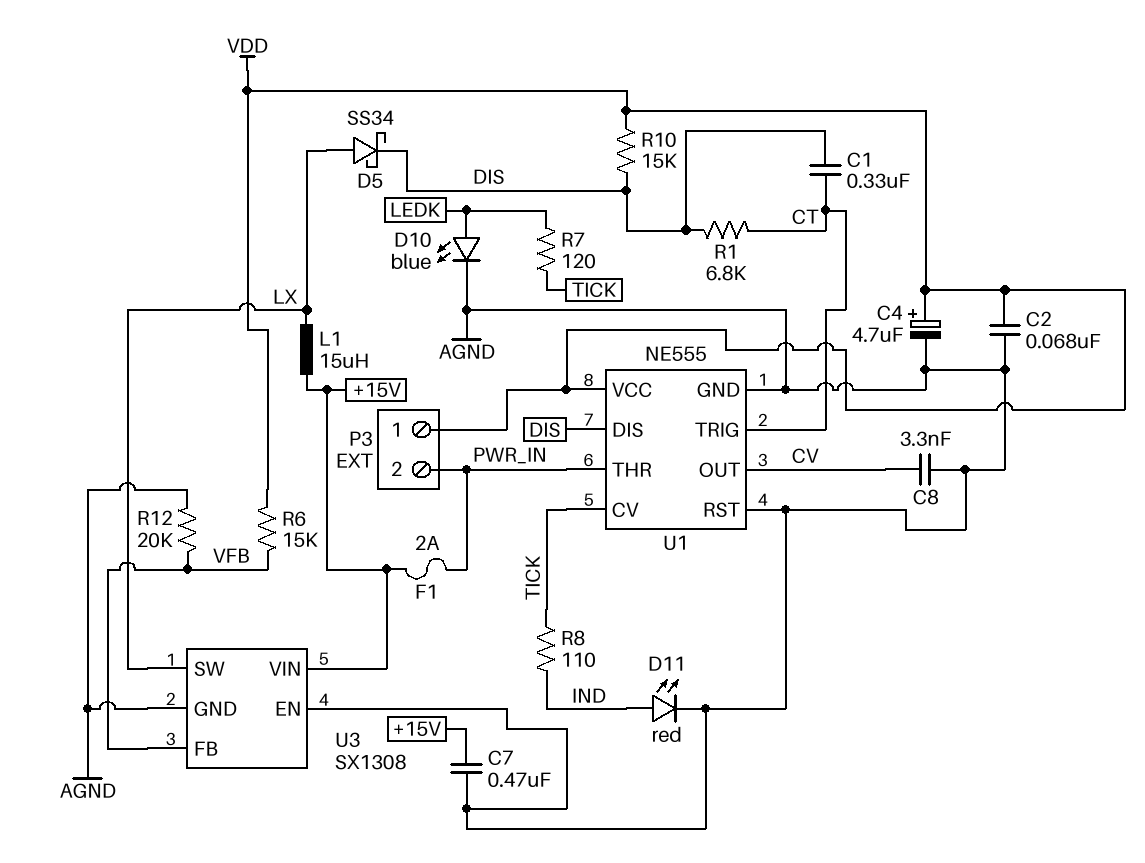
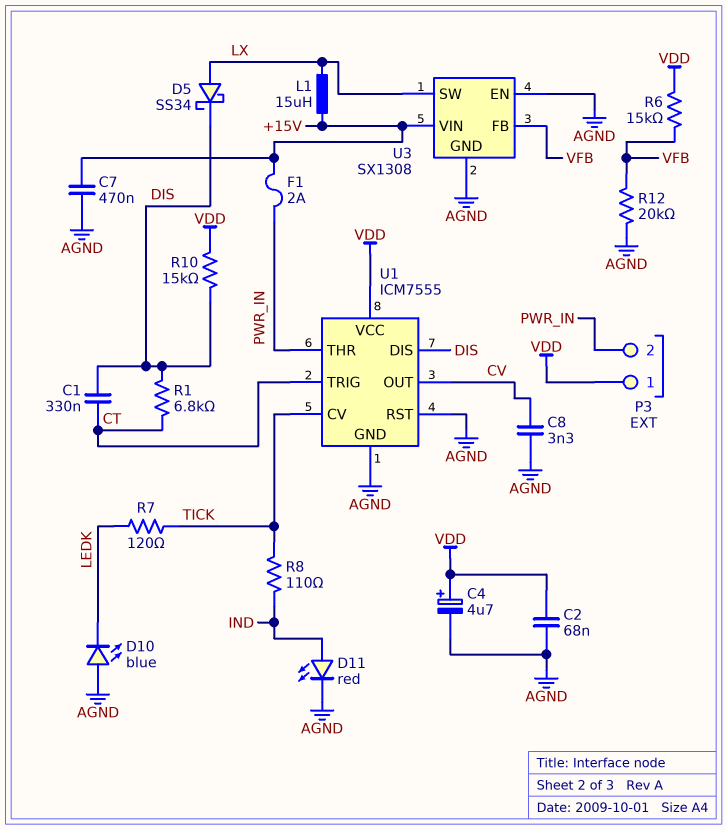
D10: LED blue (A LEDK, K AGND) -> LED blue (A AGND, K LEDK)
U1: NE555 -> ICM7555

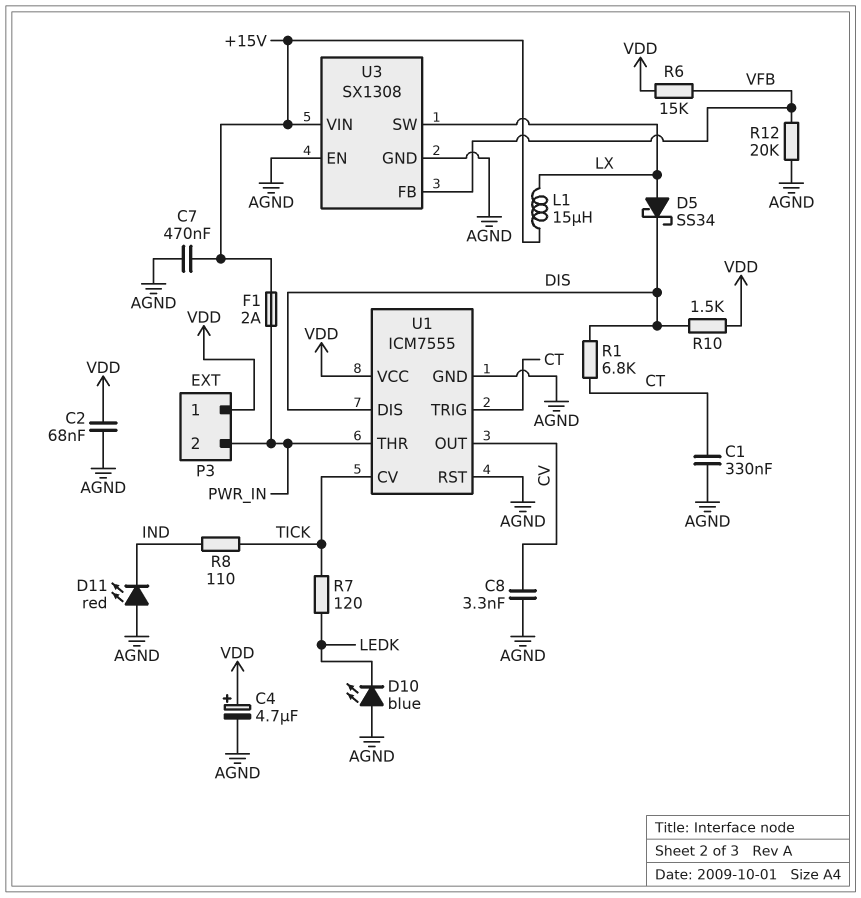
C1: 330nF (CT, DIS) -> 330nF (AGND, CT)
D11: LED red (A IND, K AGND) -> LED red (A AGND, K IND)
R10: 15k (DIS, VDD) -> 1.5k (DIS, VDD)

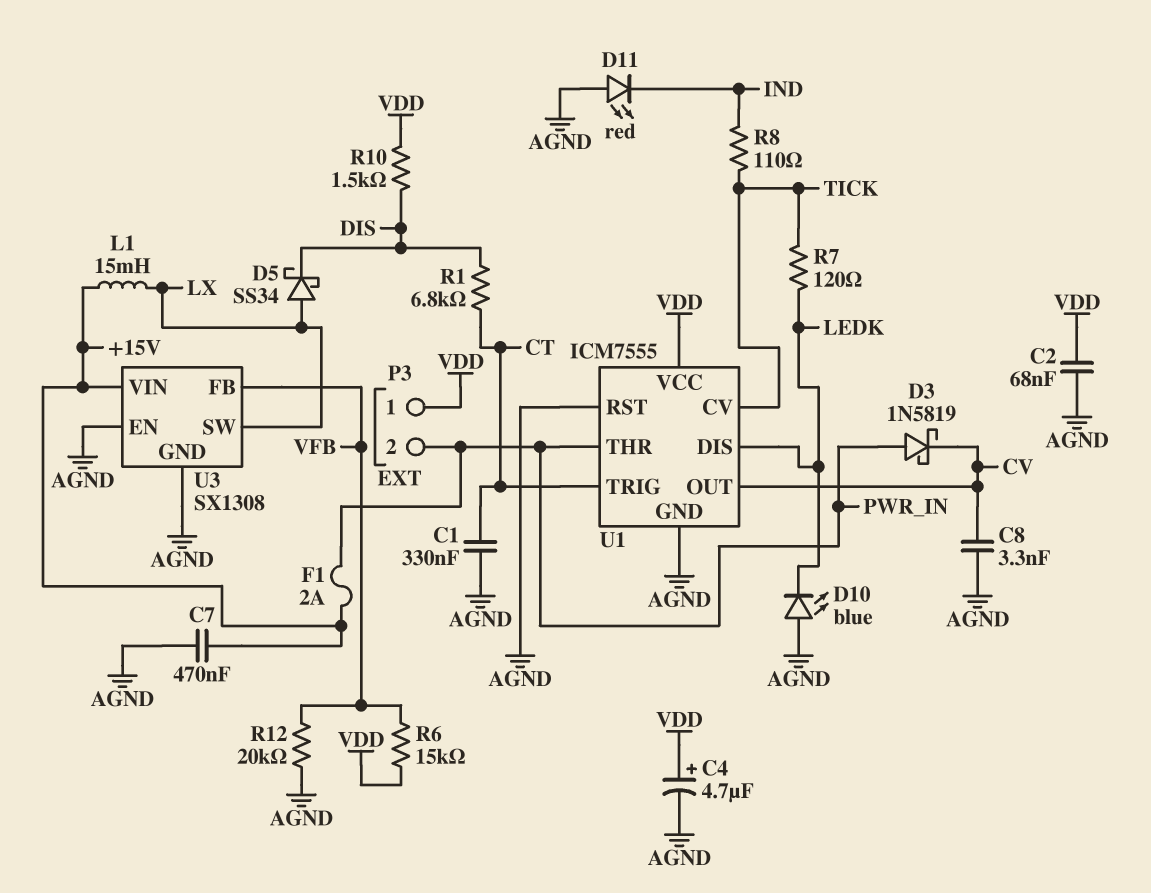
D3: none -> schottky 1N5819 (A PWR_IN, K CV)
L1: 15uH (+15V, LX) -> 15mH (+15V, LX)
U1 pin DIS: DIS -> LEDK

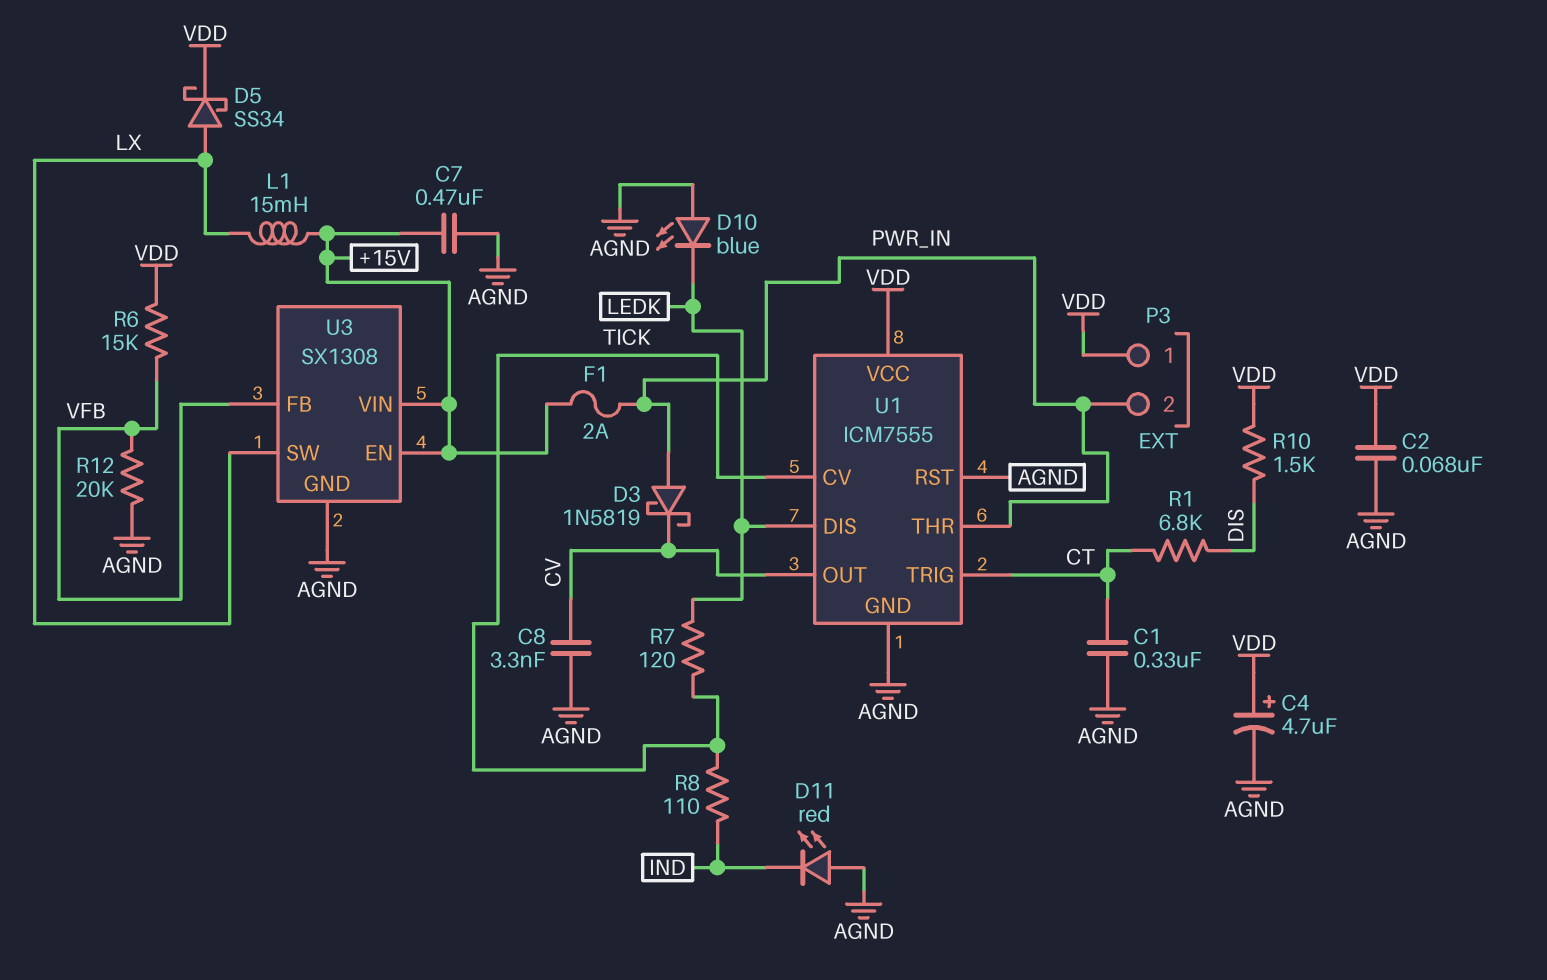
D5: schottky SS34 (A LX, K DIS) -> schottky SS34 (A LX, K VDD)
U3 pin EN: AGND -> +15V

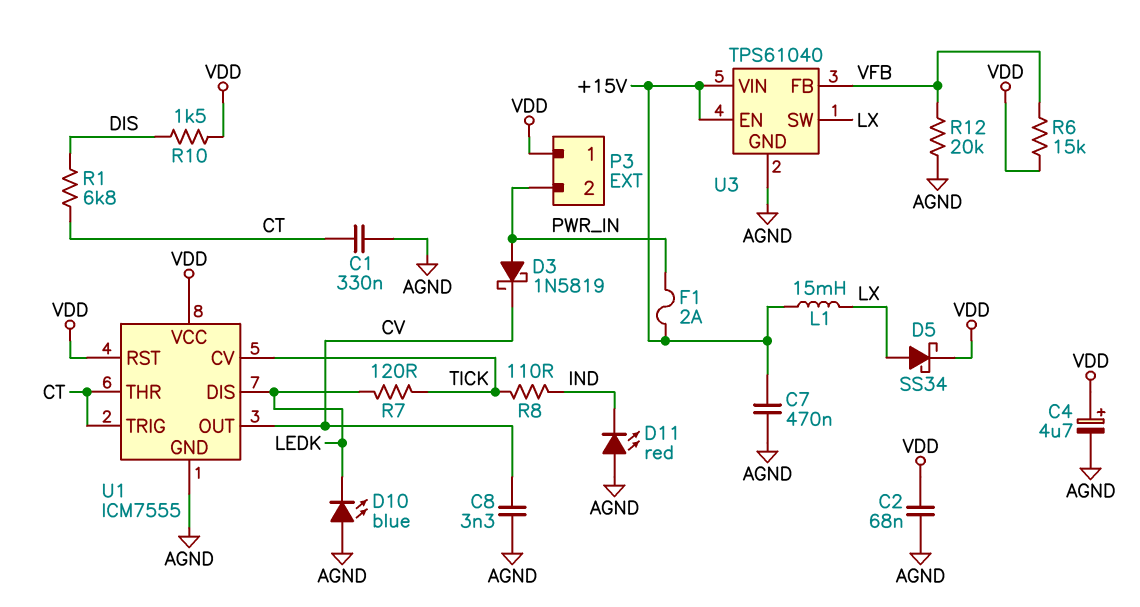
U1 pin RST: AGND -> VDD
U1 pin THR: PWR_IN -> CT
U3: SX1308 -> TPS61040

